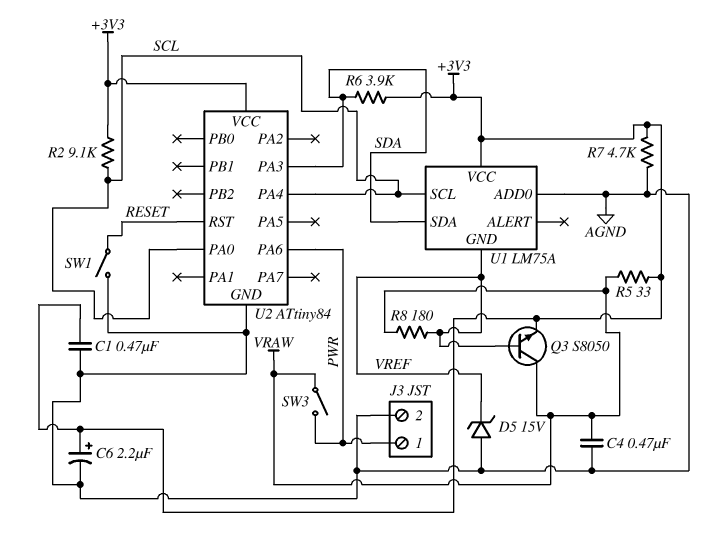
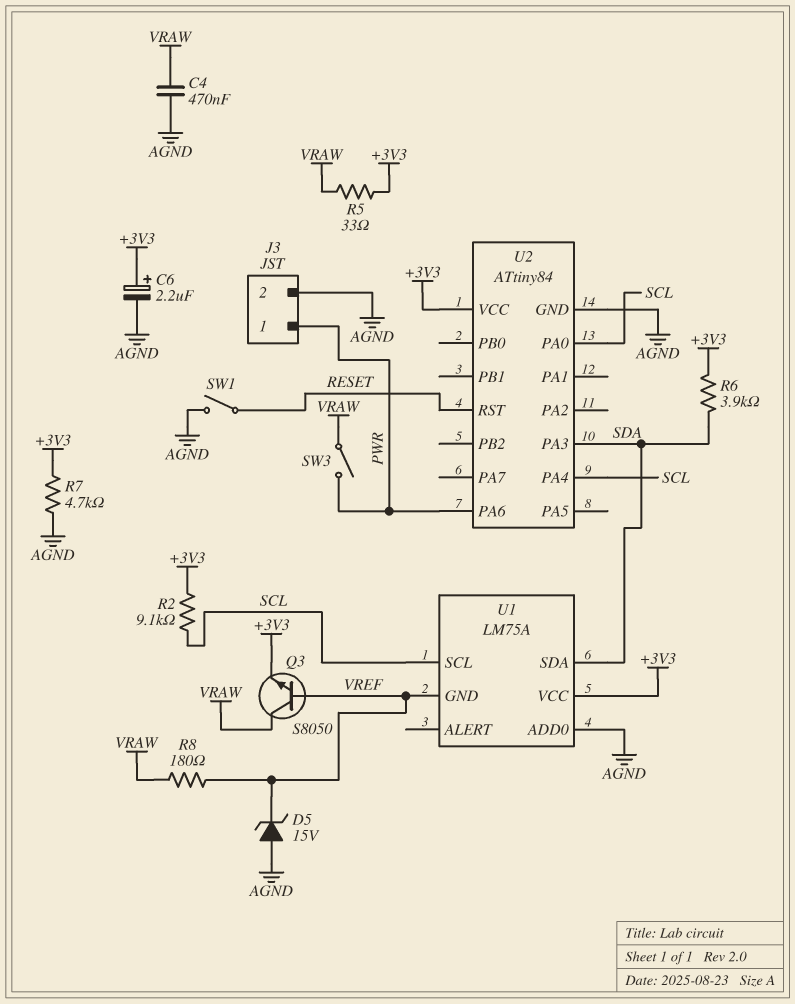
C1: 470nF (+3V3, AGND) -> none

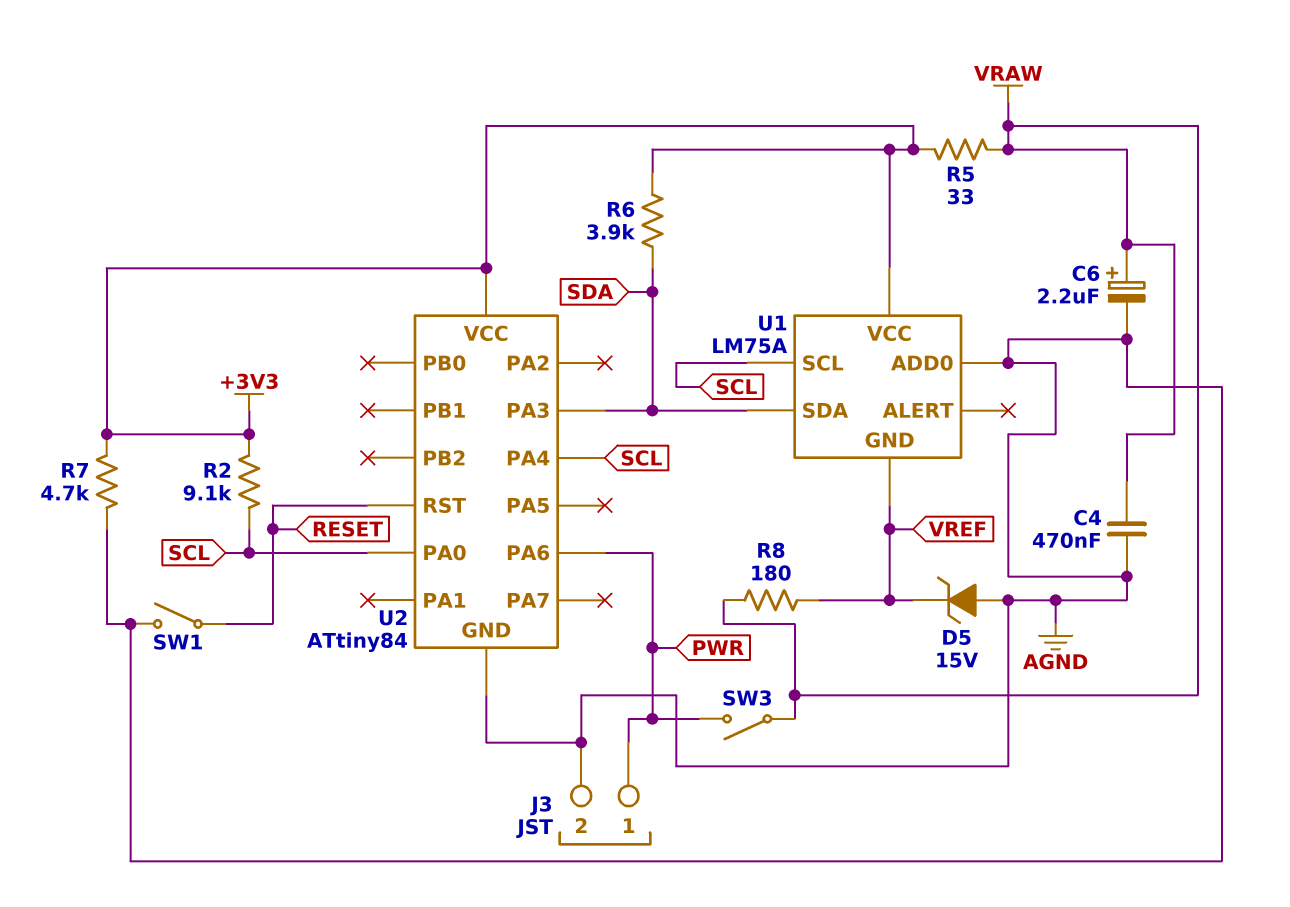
C6: 2.2uF (plus +3V3, minus AGND) -> 2.2uF (plus VRAW, minus AGND)
Q3: NPN S8050 (B VREF, C VRAW, E +3V3) -> none

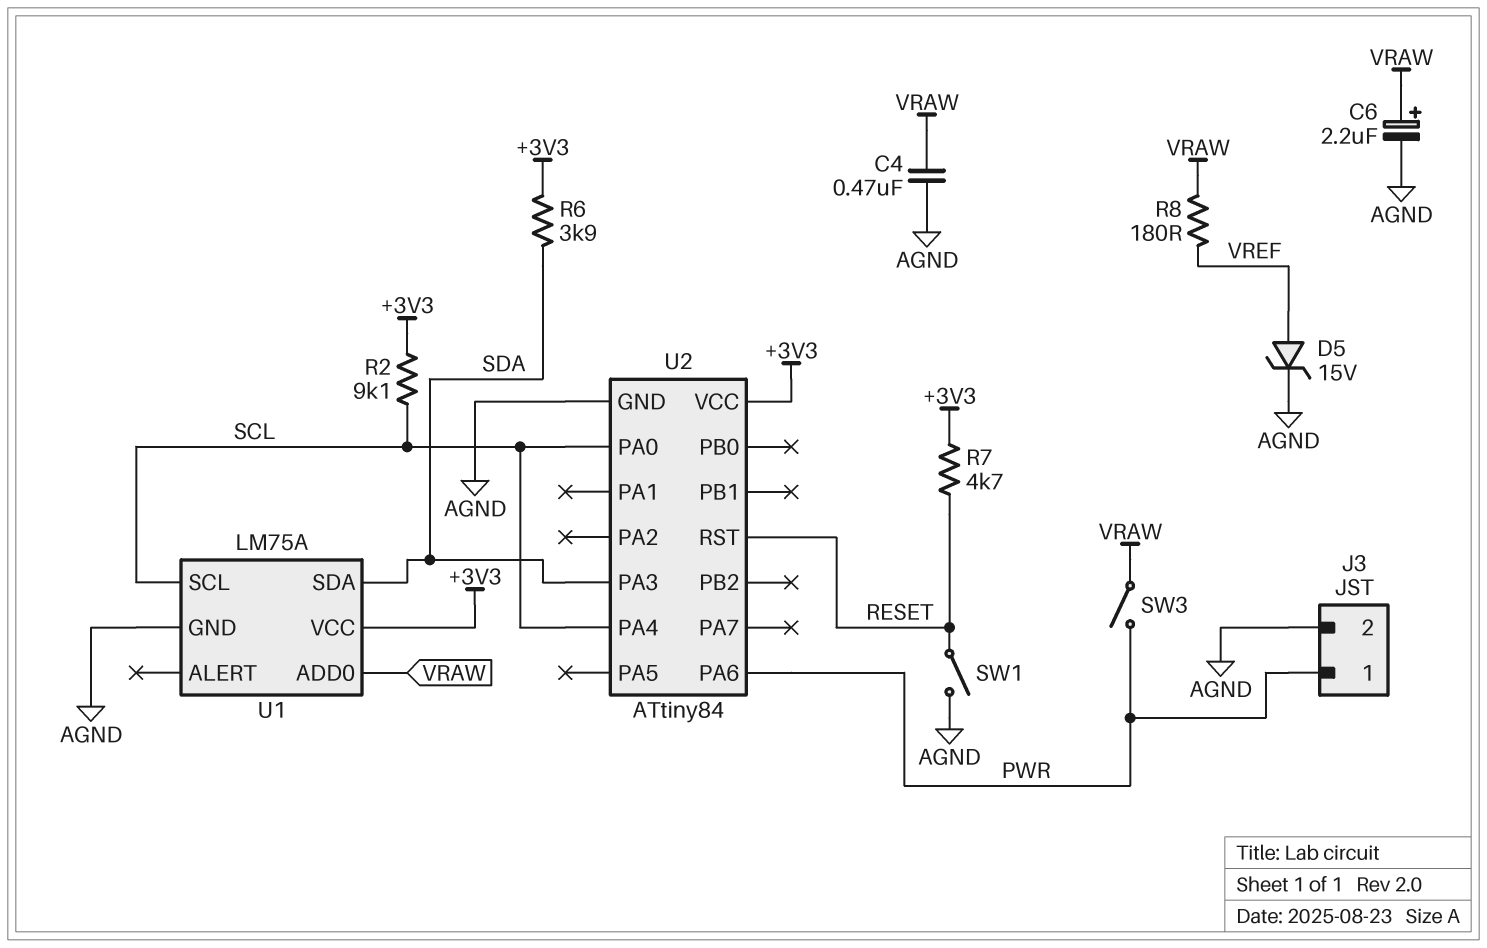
D5: zener 15V (A AGND, K VREF) -> zener 15V (A VREF, K AGND)
R5: 33 (+3V3, VRAW) -> none
R7: 4.7k (+3V3, AGND) -> 4.7k (+3V3, RESET)
U1 pin ADD0: AGND -> VRAW
U1 pin GND: VREF -> AGND

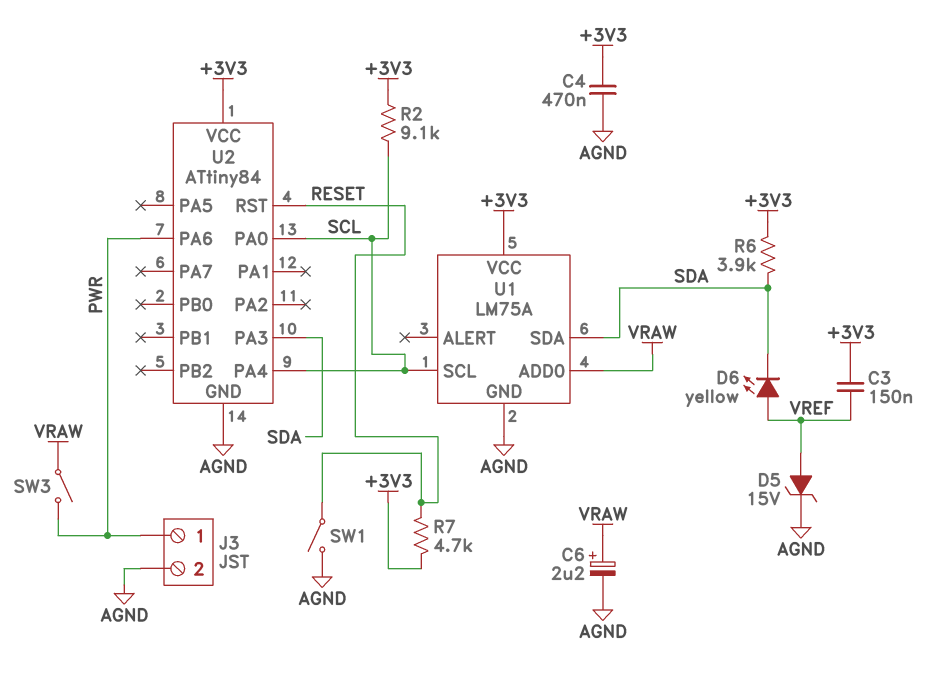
C3: none -> 150nF (+3V3, VREF)
C4: 470nF (AGND, VRAW) -> 470nF (+3V3, AGND)
D6: none -> LED yellow (A VREF, K SDA)
R8: 180 (VRAW, VREF) -> none

